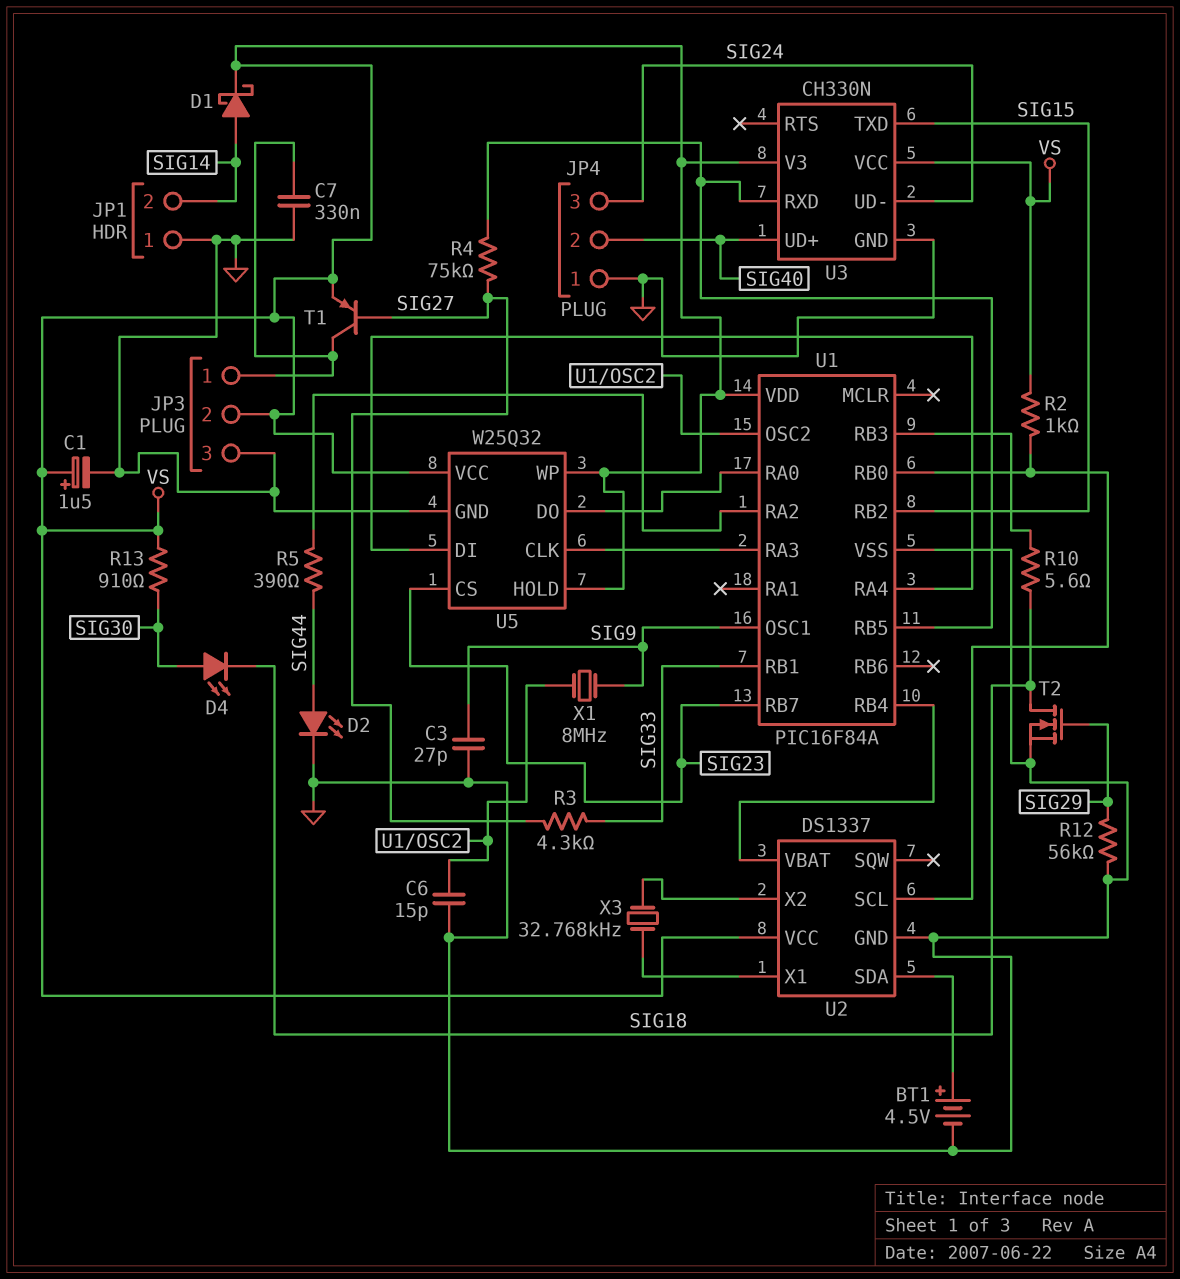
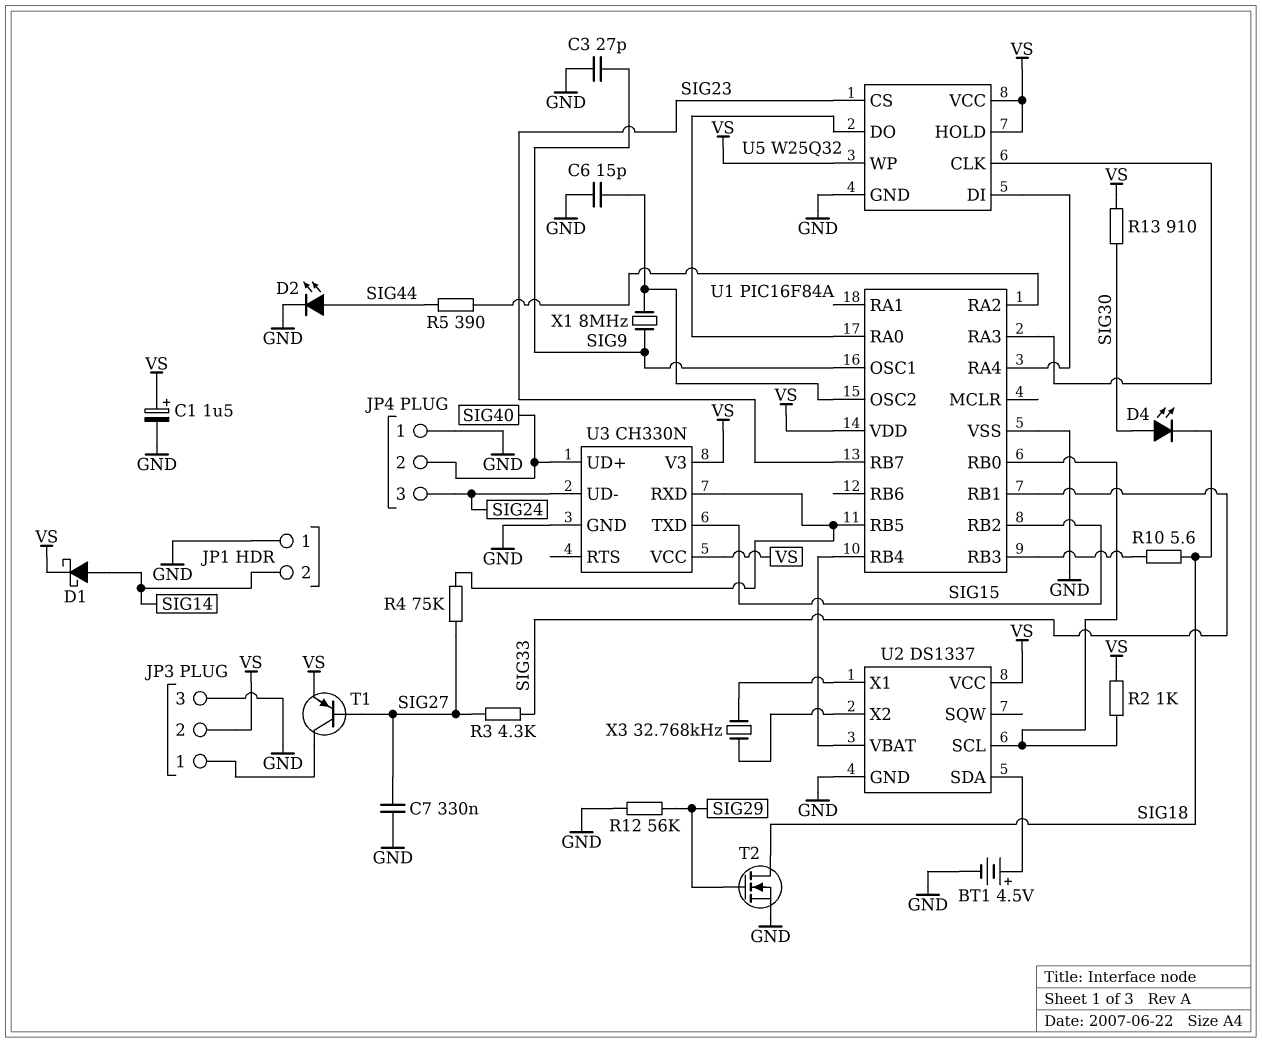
C7: 330nF (GND, JP3/1) -> 330nF (GND, SIG27)

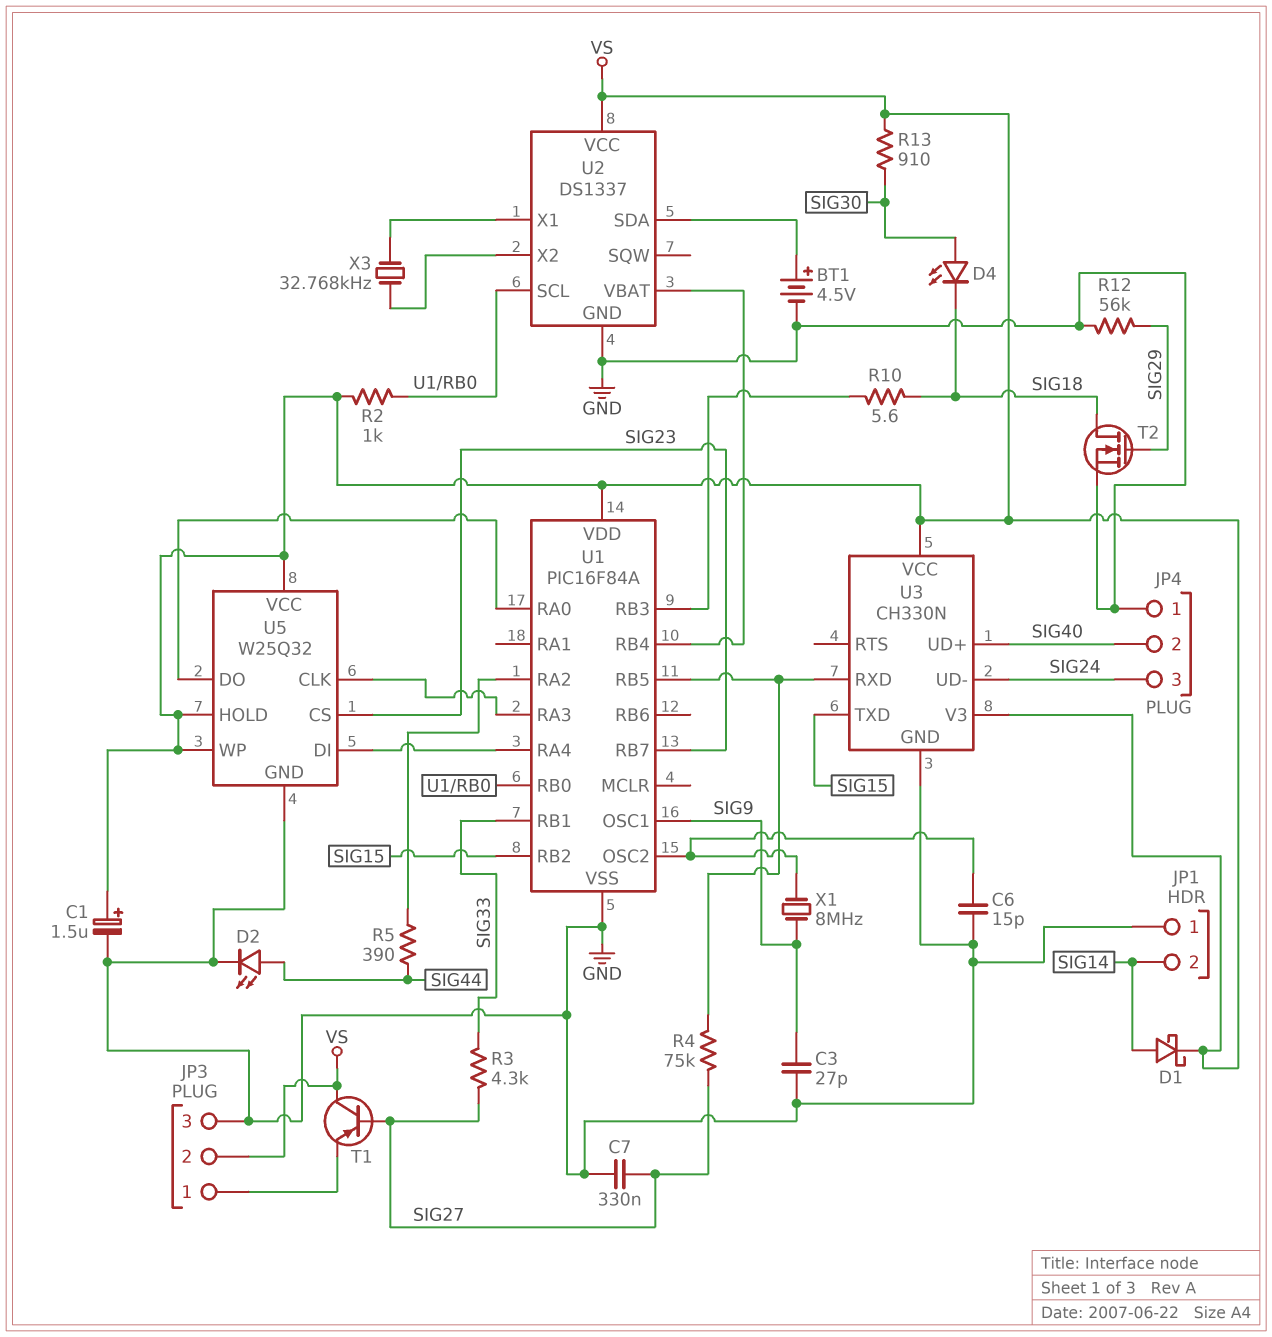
T1: PNP (B SIG27, C JP3/1, E VS) -> PNP (B SIG27, C VS, E JP3/1)

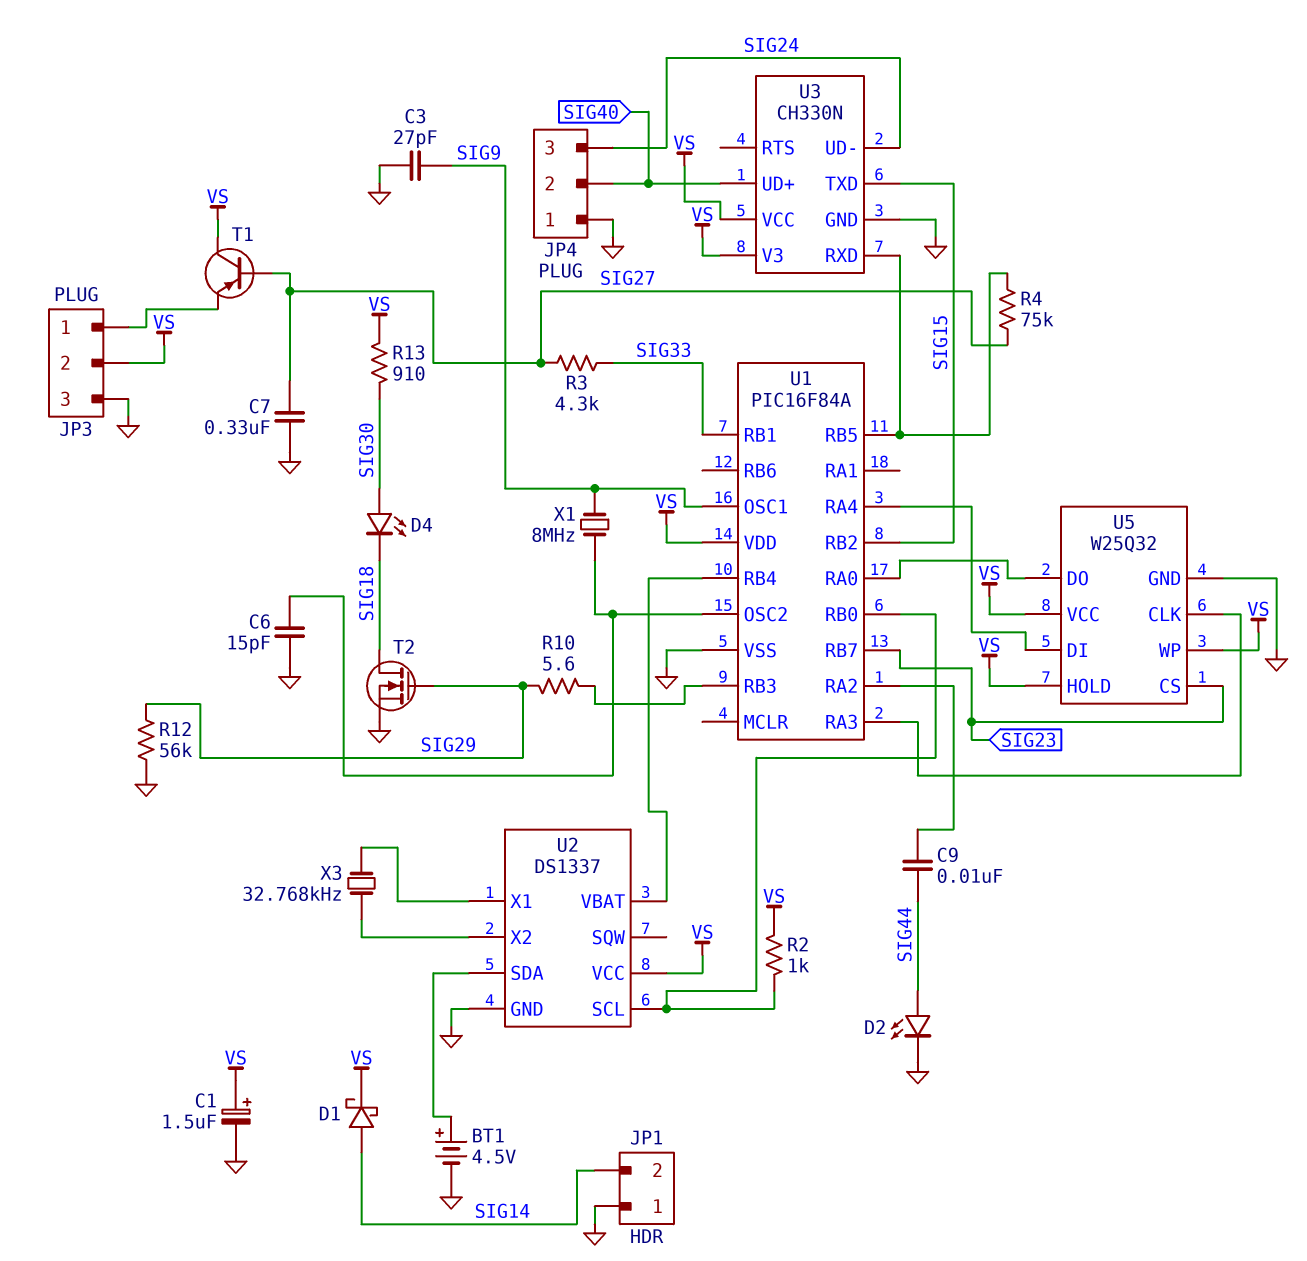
C9: none -> 10nF (SIG44, U1/RA2)
R5: 390 (SIG44, U1/RA2) -> none
R10: 5.6 (SIG18, U1/RB3) -> 5.6 (SIG29, U1/RB3)

